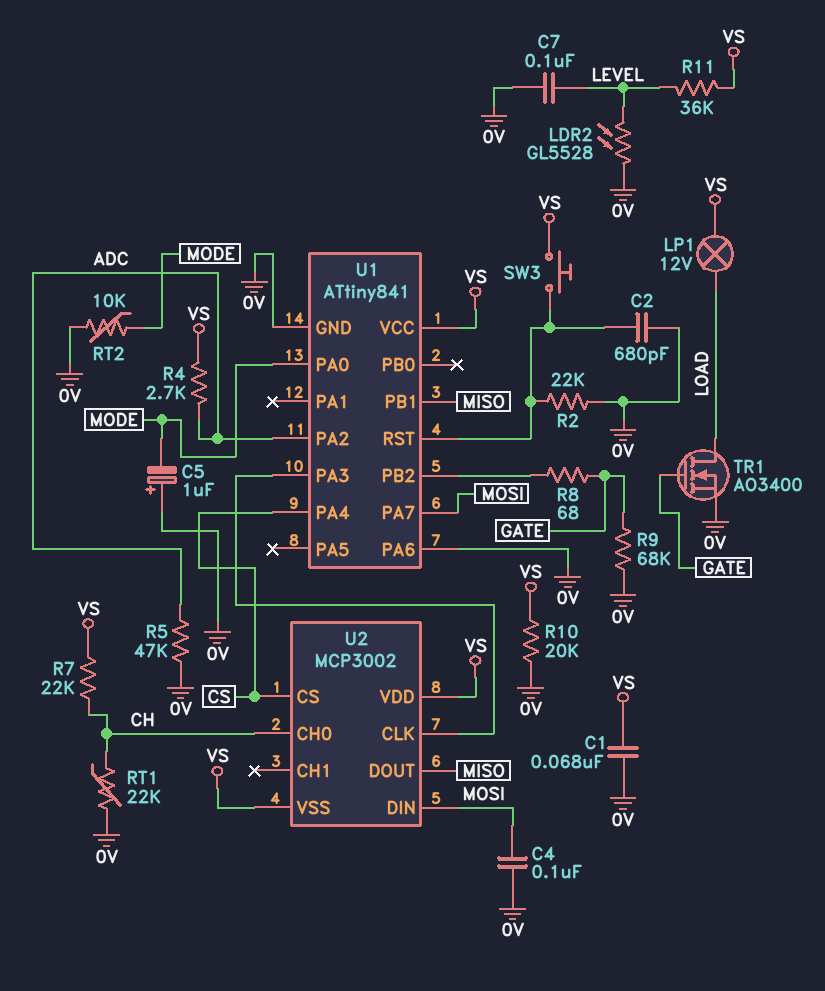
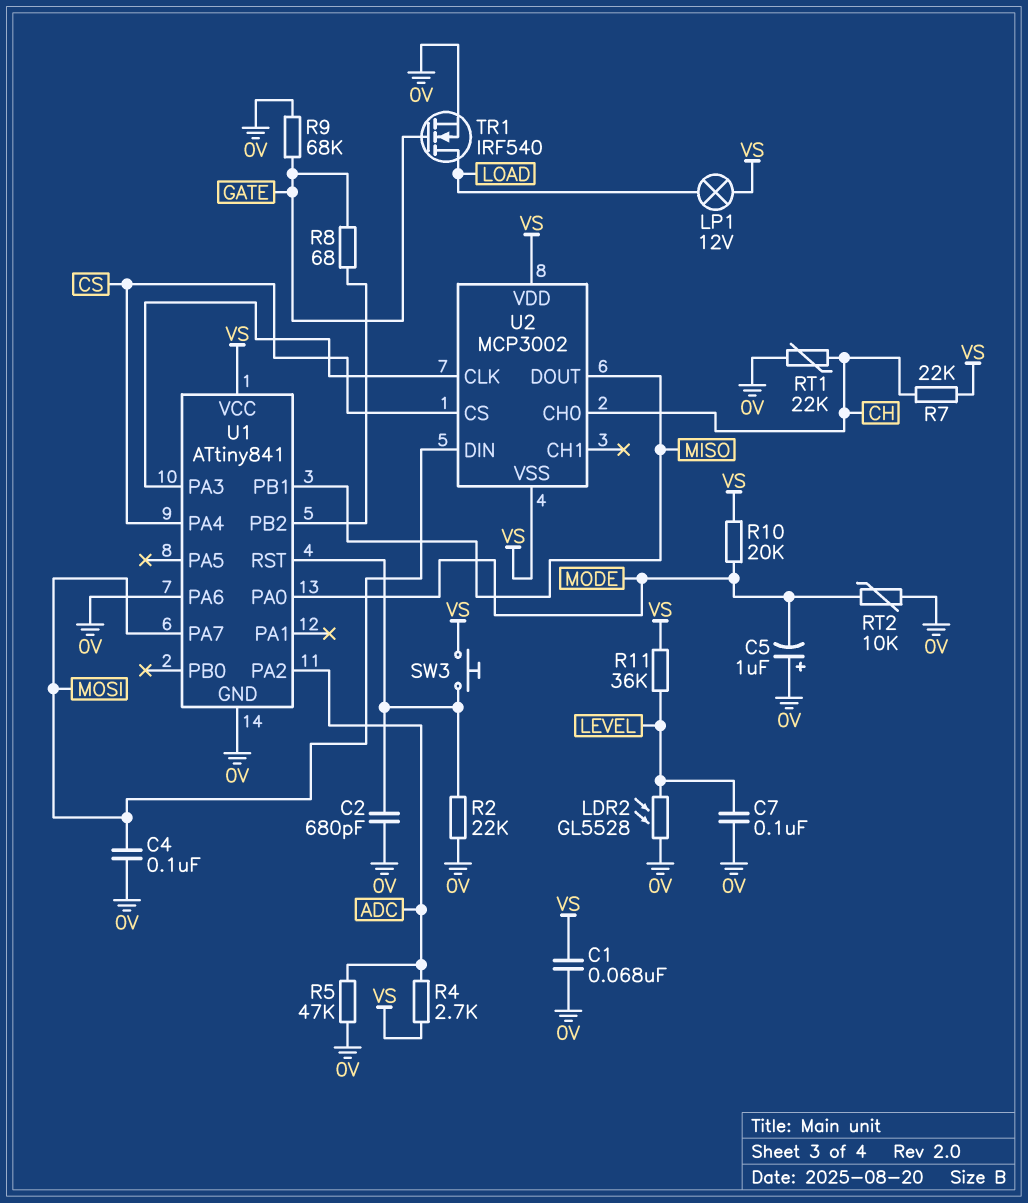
R10: 20k (0V, VS) -> 20k (MODE, VS)
TR1: NMOS AO3400 (G GATE, D LOAD, S 0V) -> NMOS IRF540 (G GATE, D LOAD, S 0V)

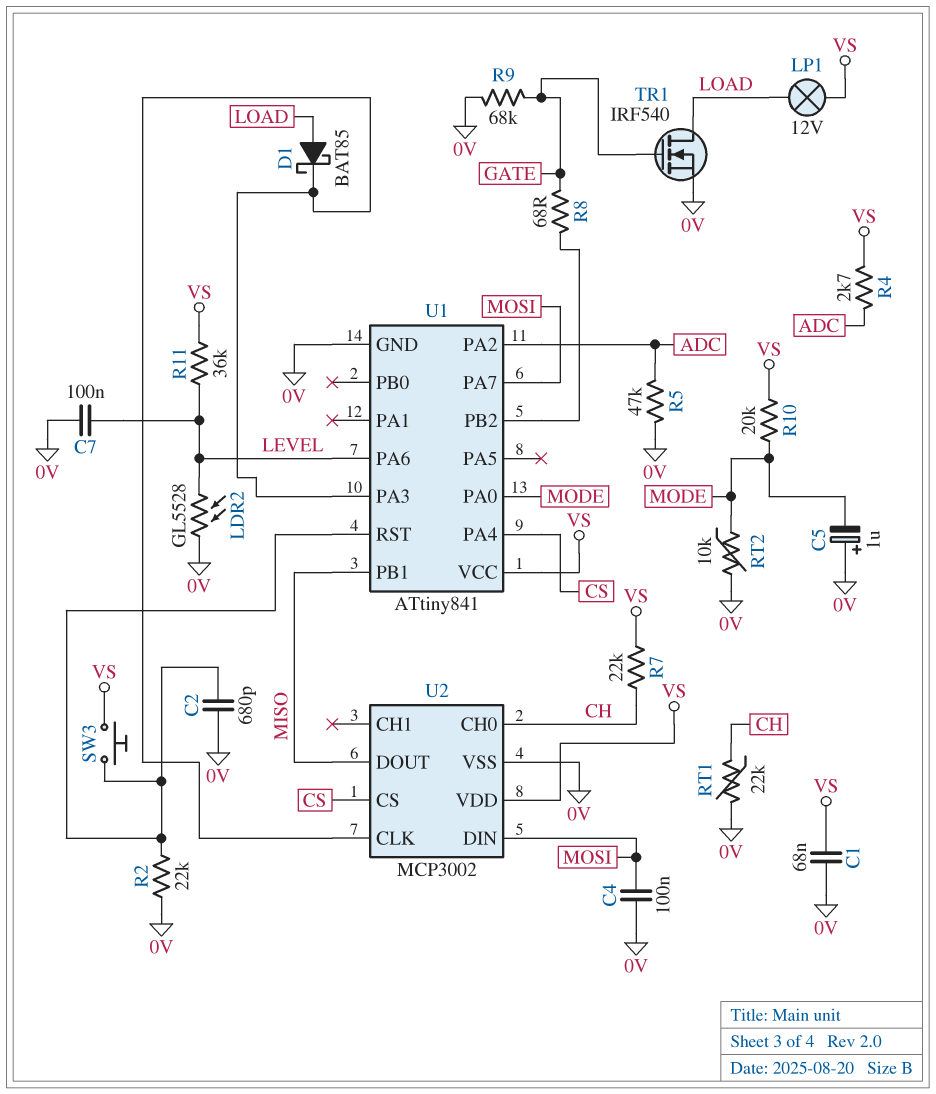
D1: none -> schottky BAT85 (A LOAD, K U1/PA3)
U1 pin PA6: 0V -> LEVEL
U2 pin VSS: VS -> 0V

